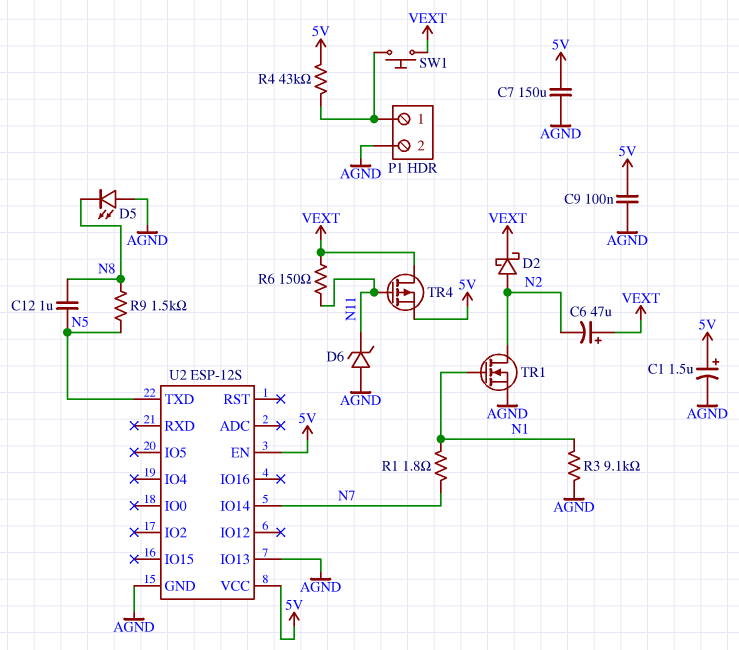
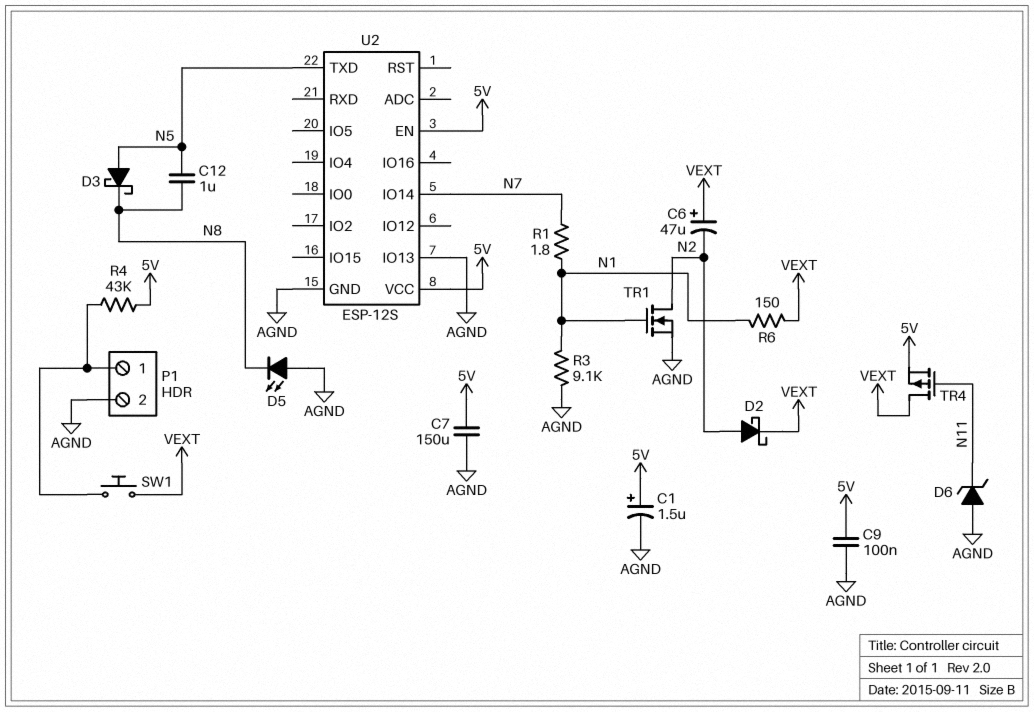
D3: none -> schottky (A N5, K N8)
R6: 150 (N11, VEXT) -> 150 (N1, VEXT)
R9: 1.5k (N5, N8) -> none

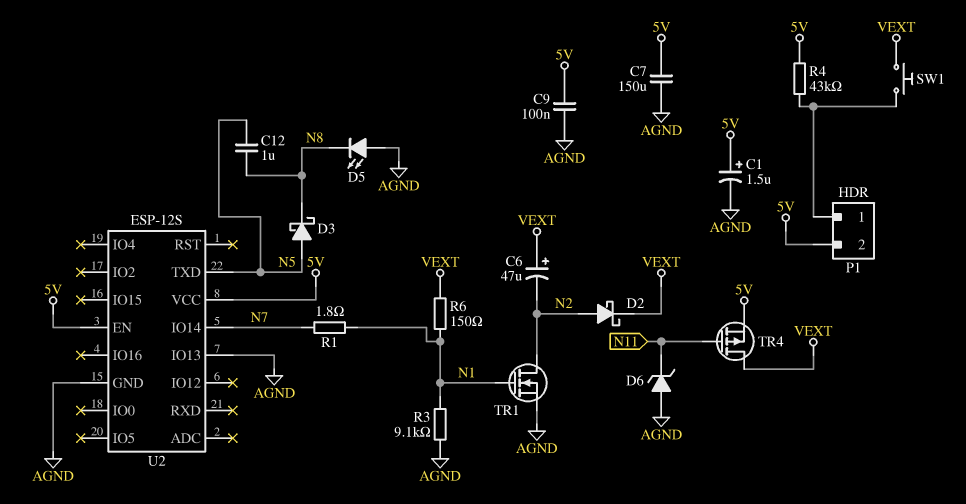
P1 pin 2: AGND -> 5V

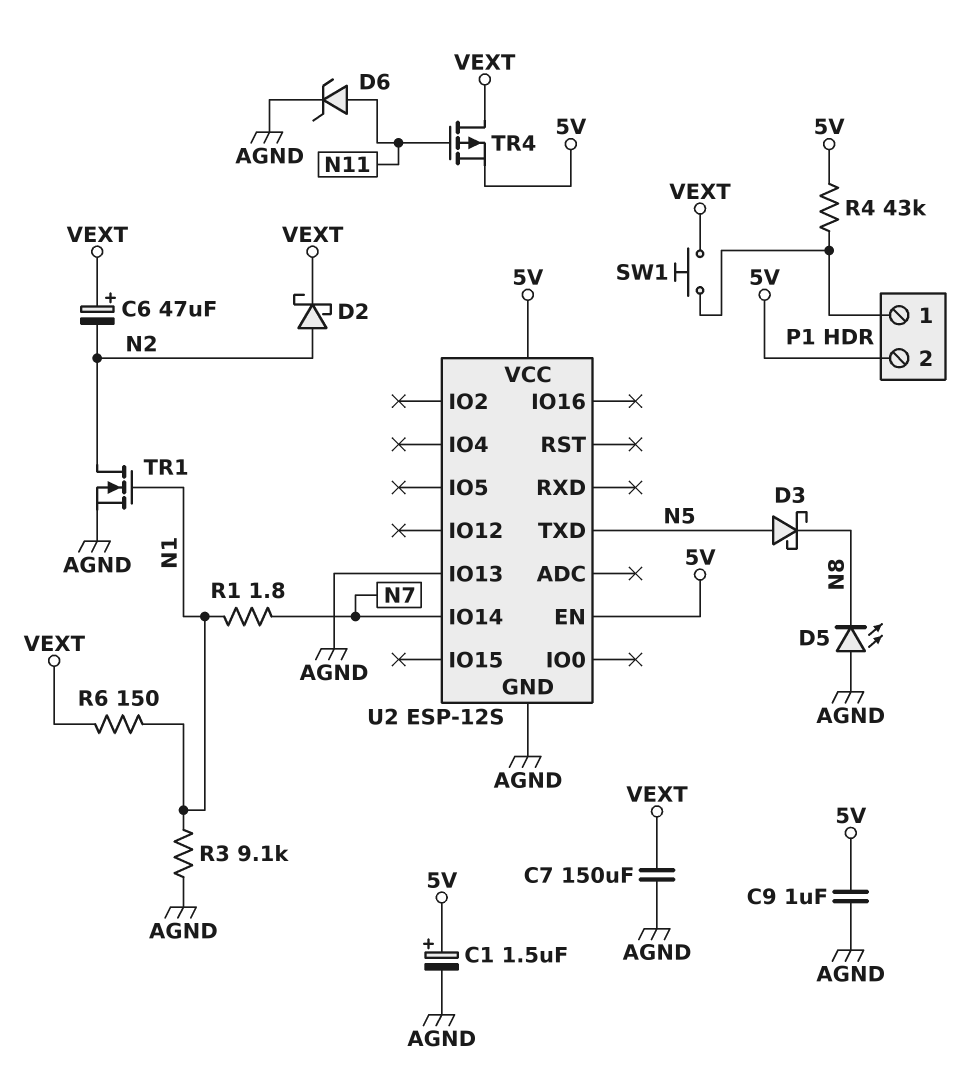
C7: 150uF (5V, AGND) -> 150uF (AGND, VEXT)
C9: 100nF (5V, AGND) -> 1uF (5V, AGND)
C12: 1uF (N5, N8) -> none
D6: zener (A AGND, K N11) -> zener (A N11, K AGND)

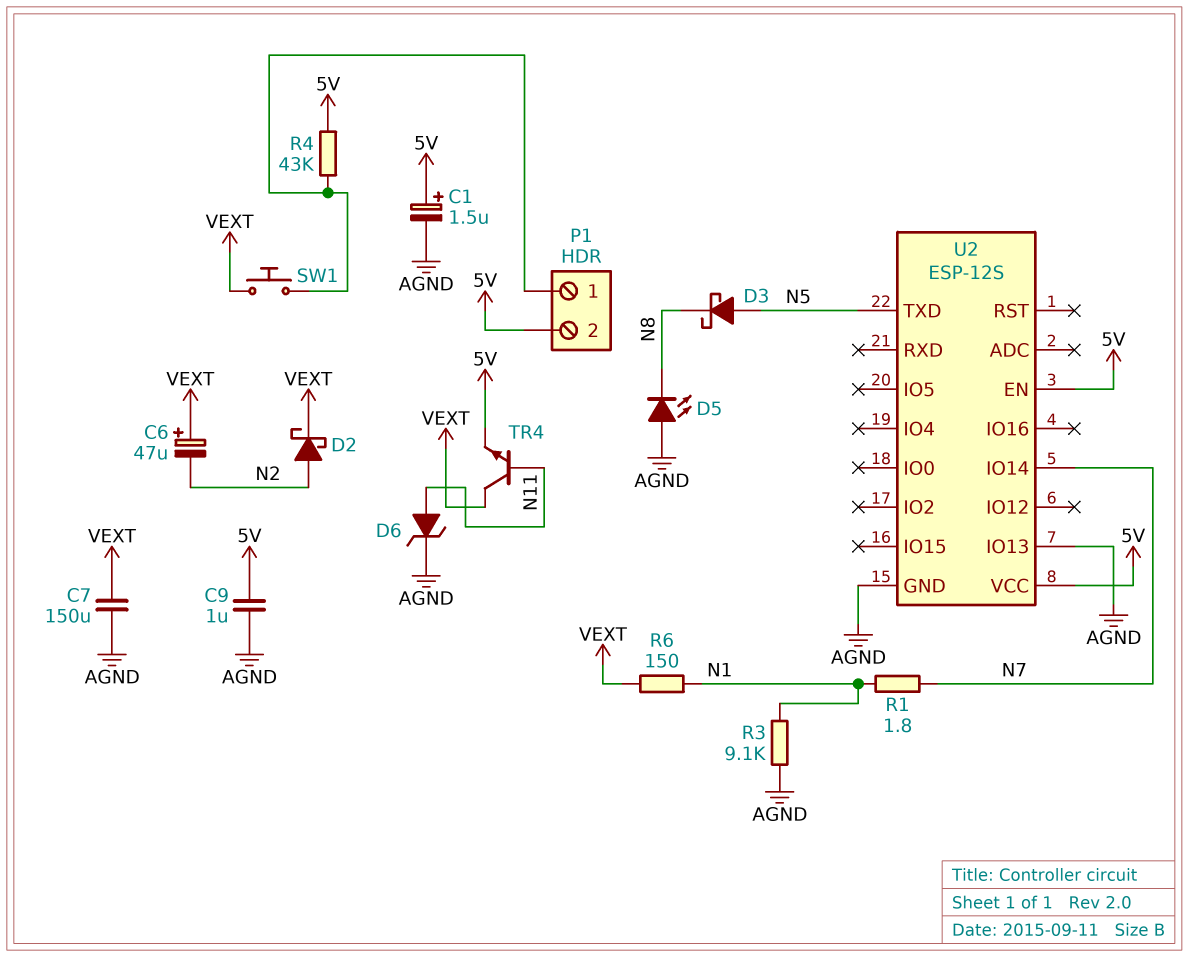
TR1: NMOS (G N1, D N2, S AGND) -> none
TR4: PMOS (G N11, D VEXT, S 5V) -> NPN (B N11, C VEXT, E 5V)

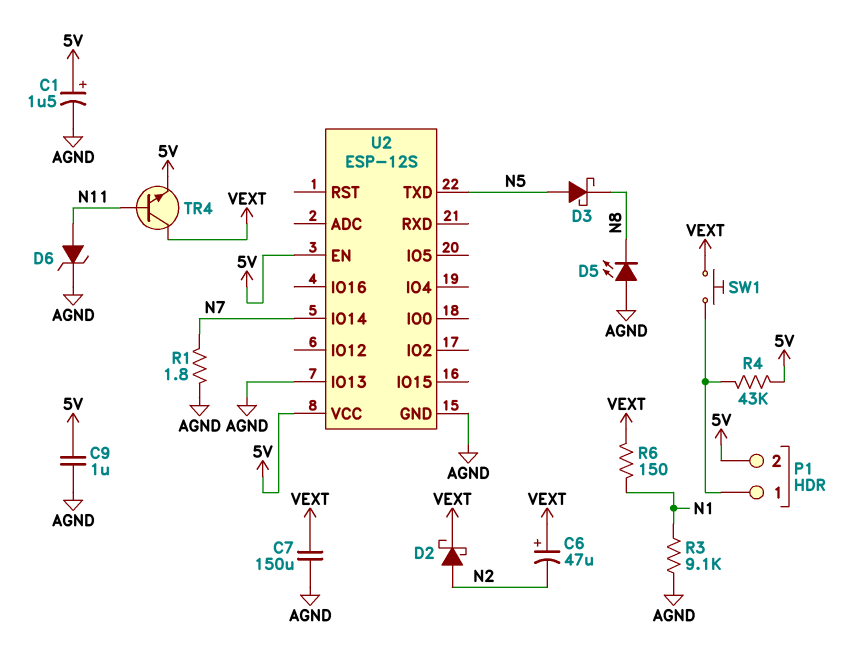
R1: 1.8 (N1, N7) -> 1.8 (AGND, N7)

